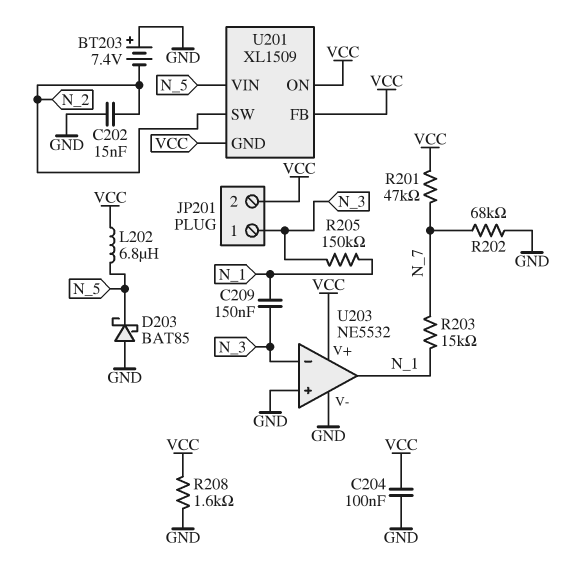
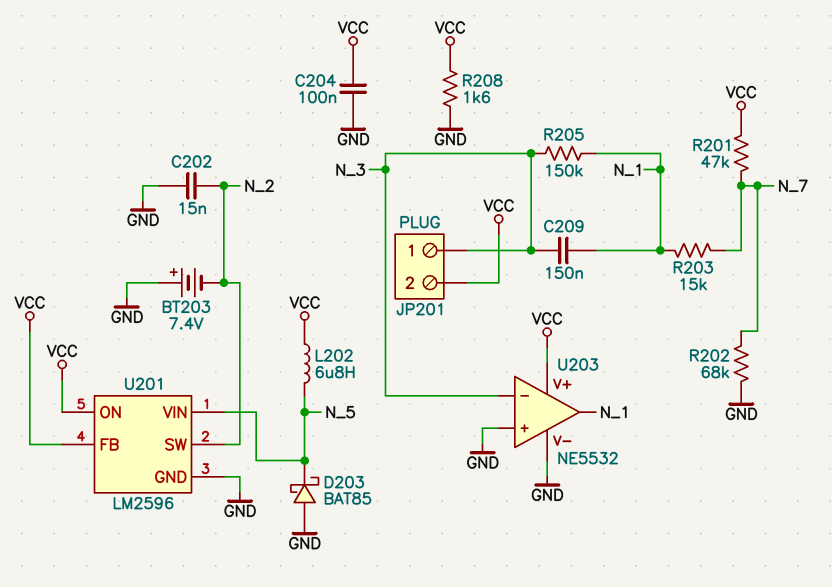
U201: XL1509 -> LM2596
U201 pin GND: VCC -> GND

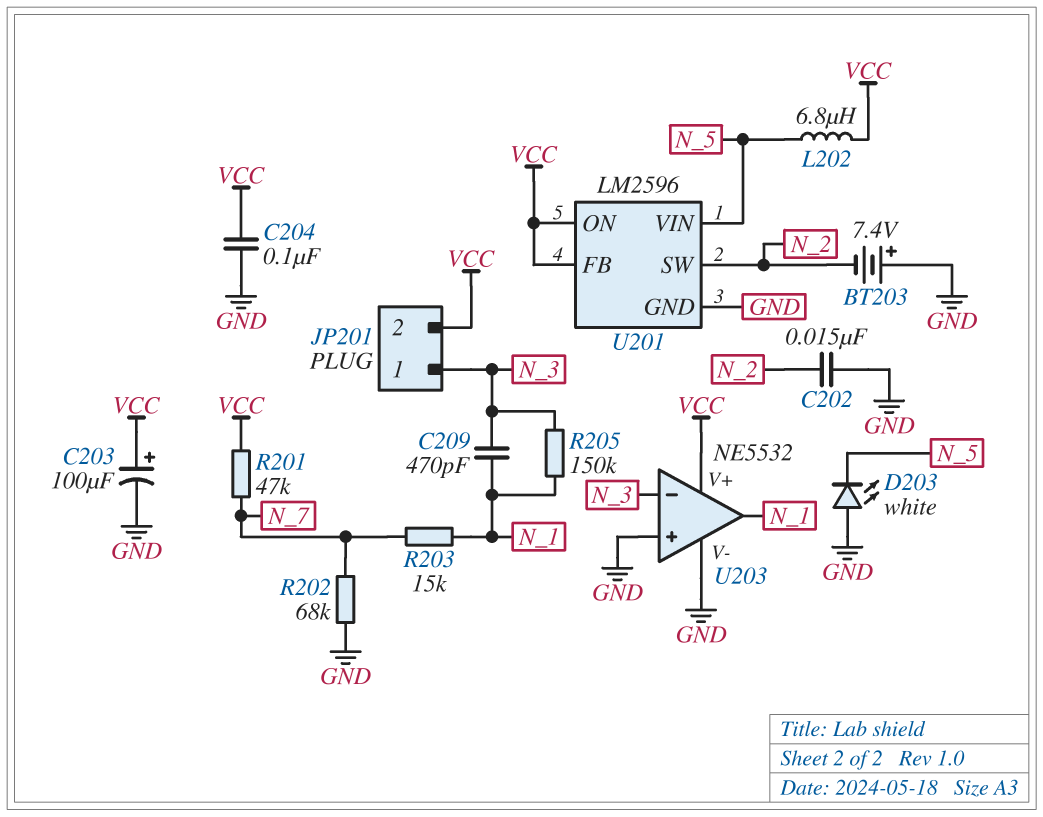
C203: none -> 100uF (plus VCC, minus GND)
C209: 150nF (N_1, N_3) -> 470pF (N_1, N_3)
D203: schottky BAT85 (A GND, K N_5) -> LED white (A GND, K N_5)
R208: 1.6k (GND, VCC) -> none

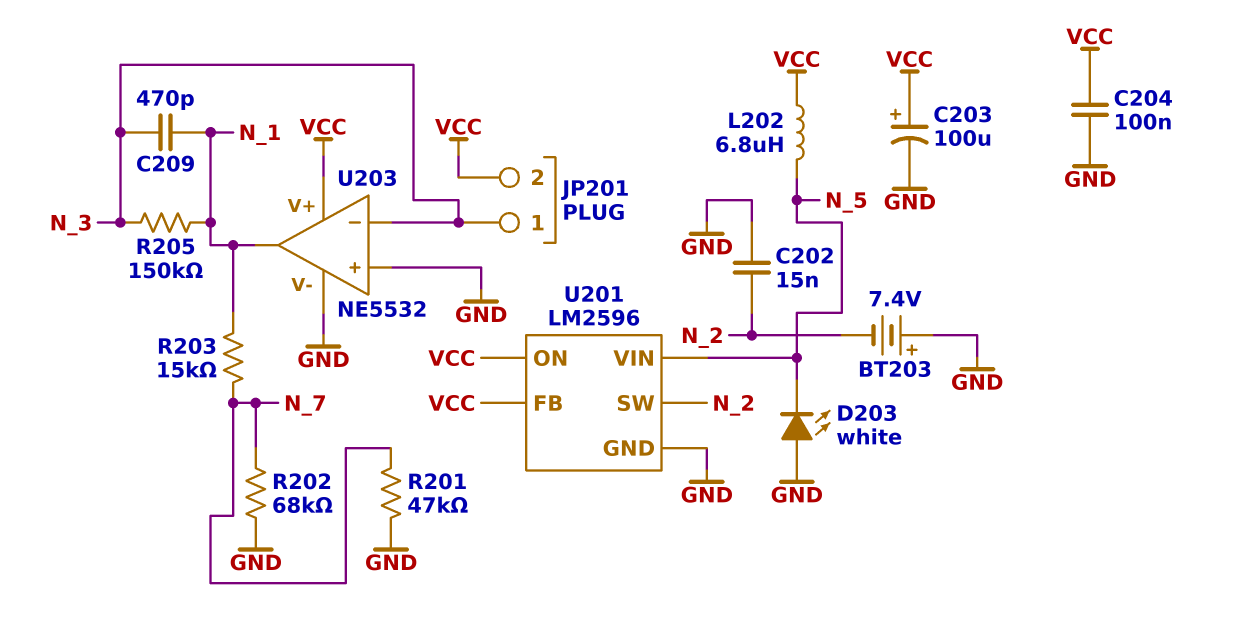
R201: 47k (N_7, VCC) -> 47k (GND, N_7)

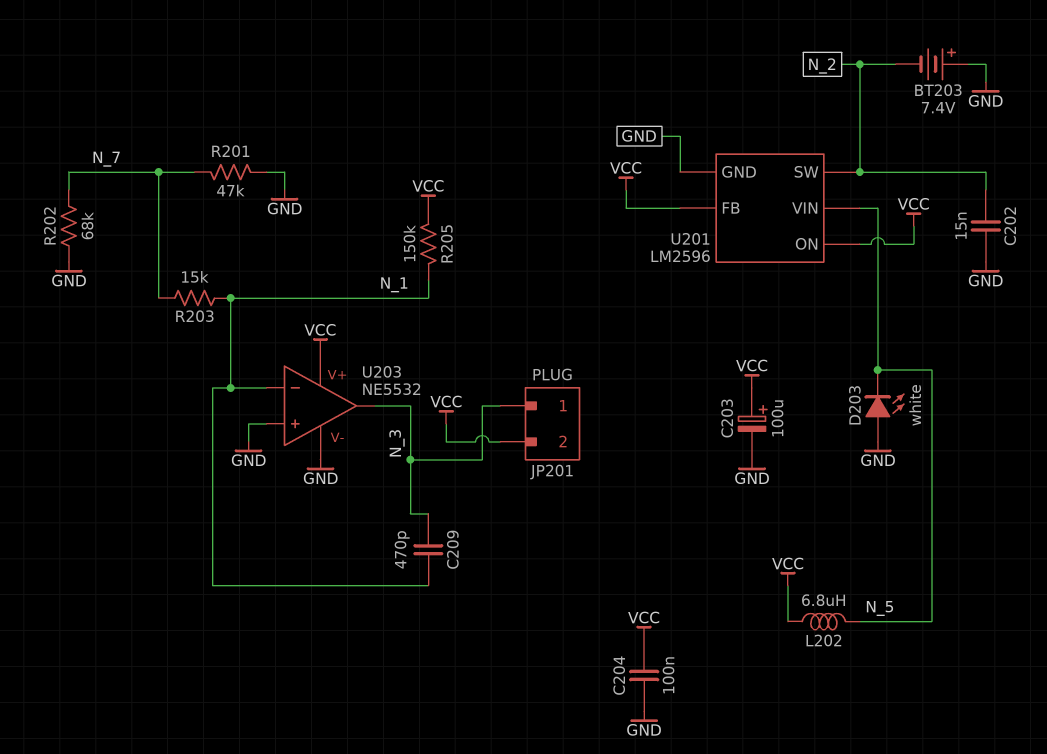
R205: 150k (N_1, N_3) -> 150k (N_1, VCC)
U203 pin in-: N_3 -> N_1
U203 pin out: N_1 -> N_3

